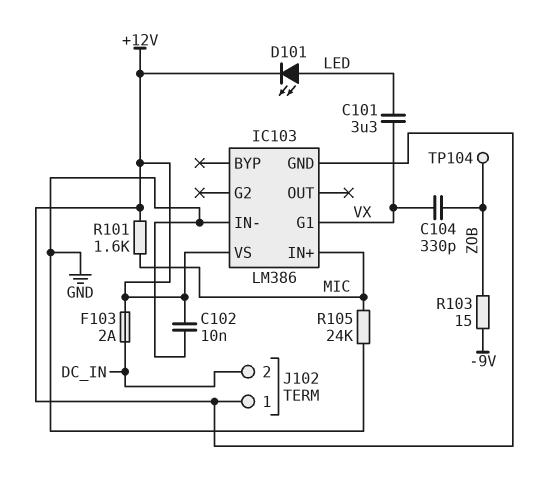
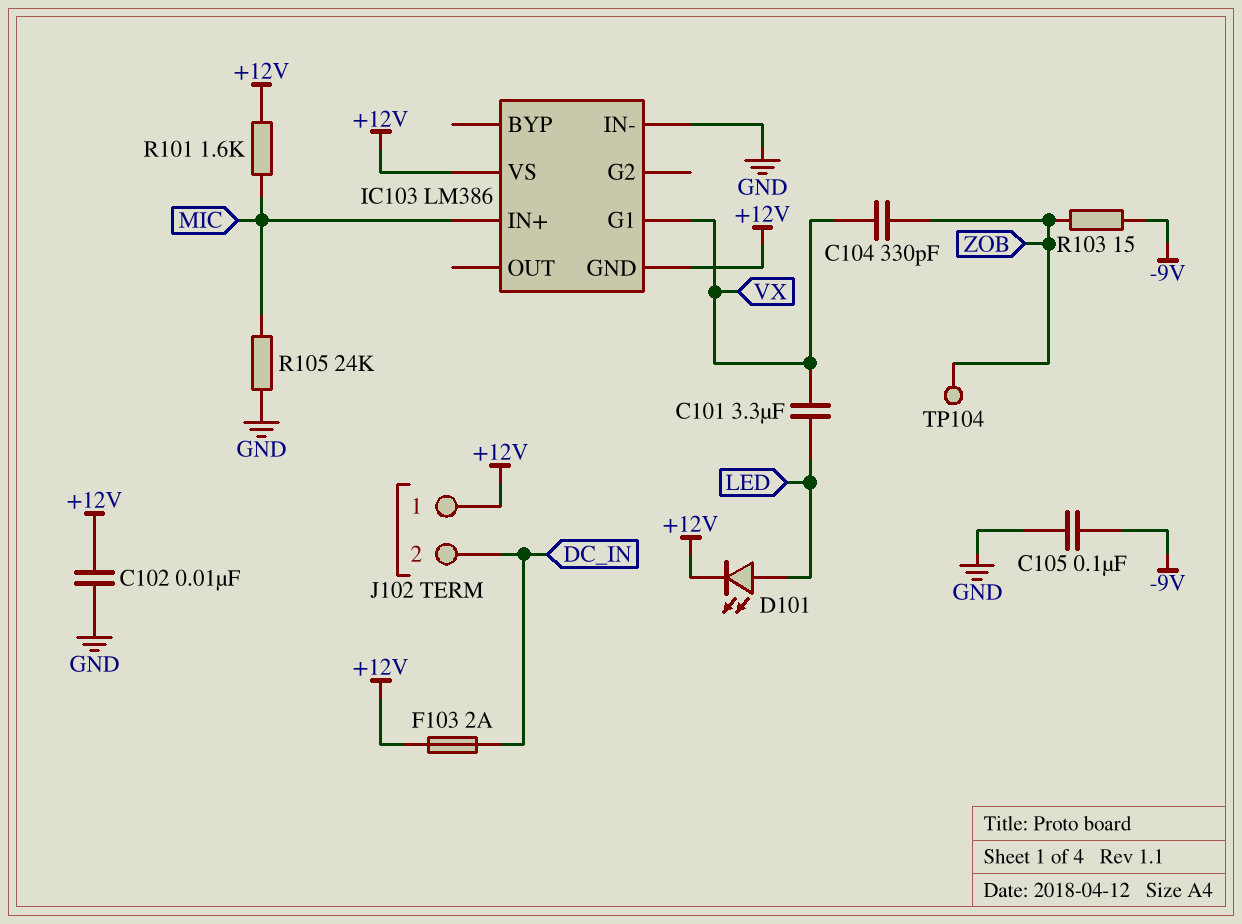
C105: none -> 100nF (-9V, GND)

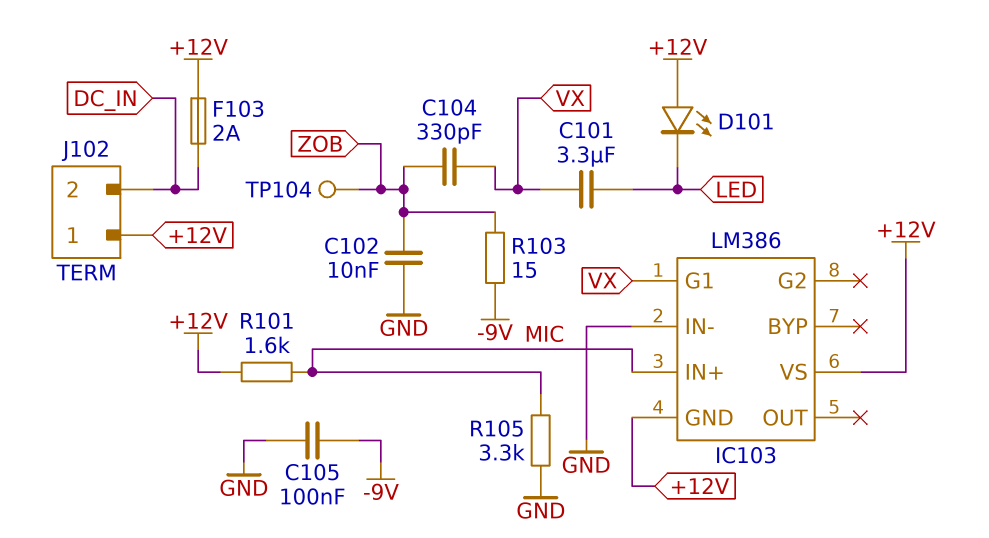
C102: 10nF (+12V, GND) -> 10nF (GND, ZOB)
D101: LED (A LED, K +12V) -> LED (A +12V, K LED)
R105: 24k (GND, MIC) -> 3.3k (GND, MIC)

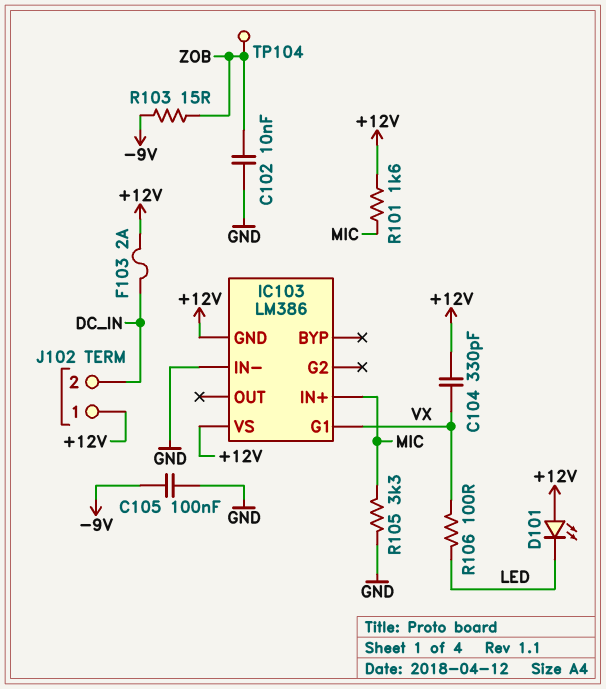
C101: 3.3uF (LED, VX) -> none
C104: 330pF (VX, ZOB) -> 330pF (+12V, VX)
R106: none -> 100 (LED, VX)

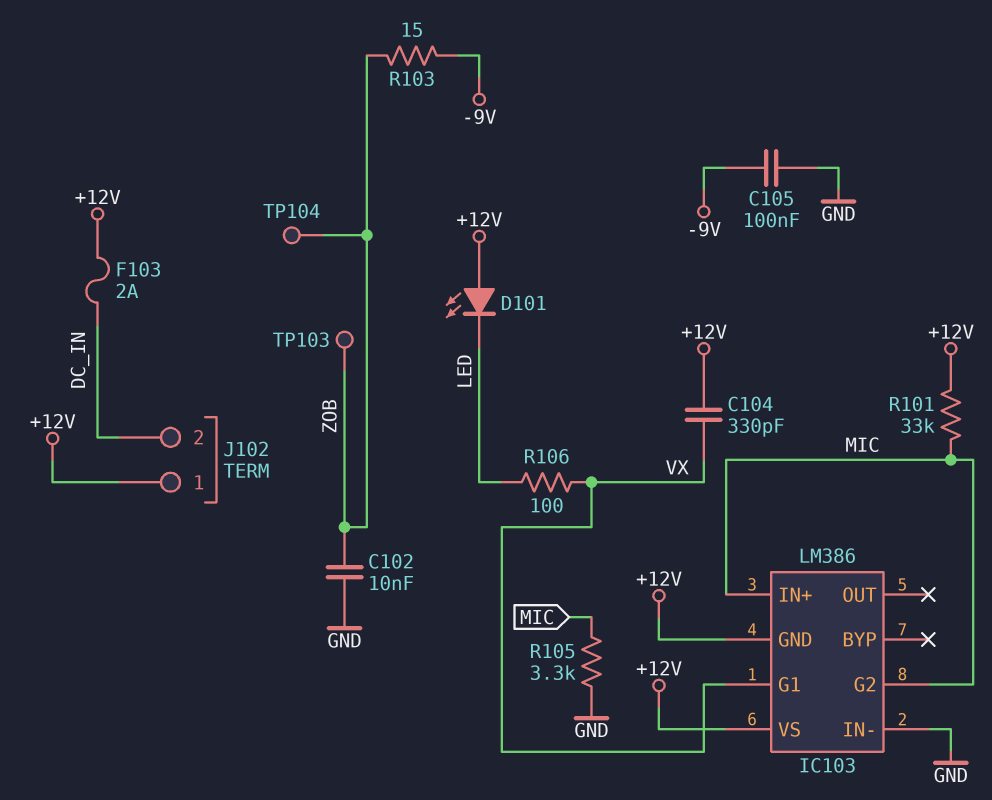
IC103 pin G2: none -> MIC
R101: 1.6k (+12V, MIC) -> 33k (+12V, MIC)
TP103: none -> test point (ZOB)

